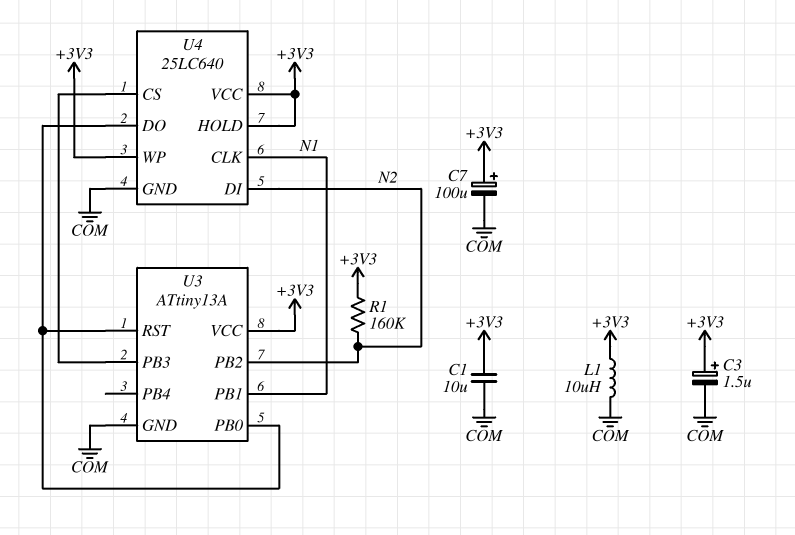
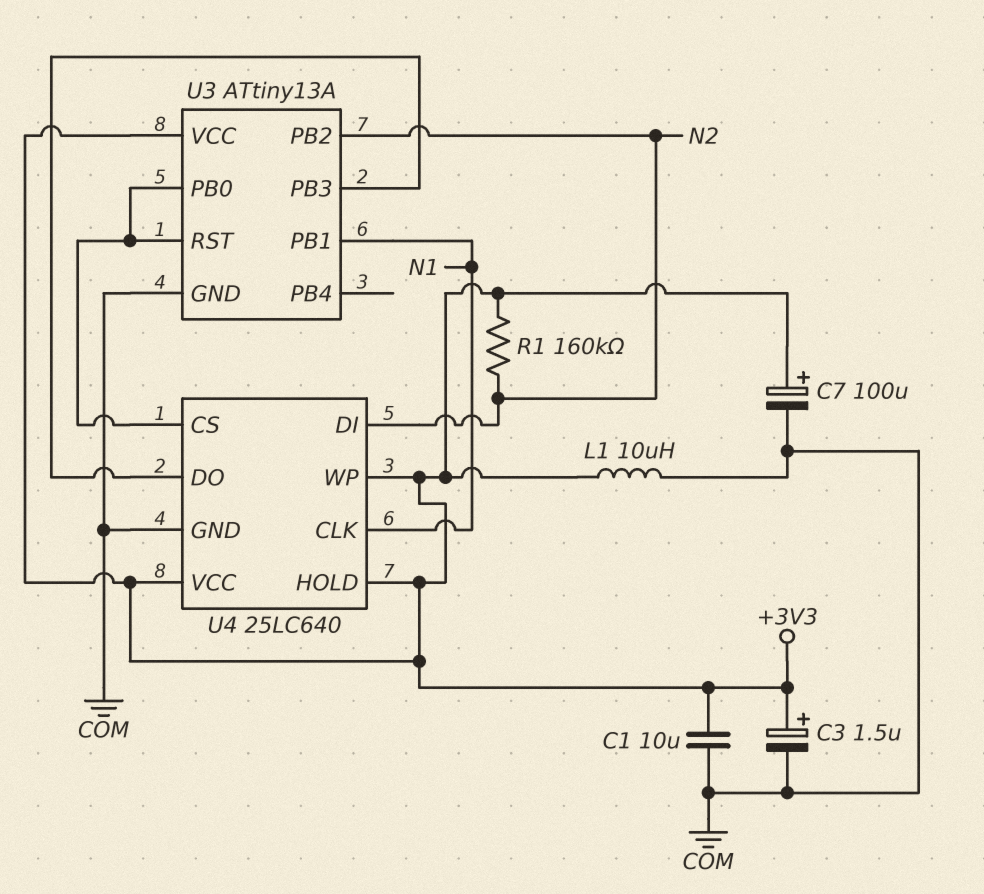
U4 pin CS: U3/PB3 -> U3/PB0
U4 pin DO: U3/PB0 -> U3/PB3

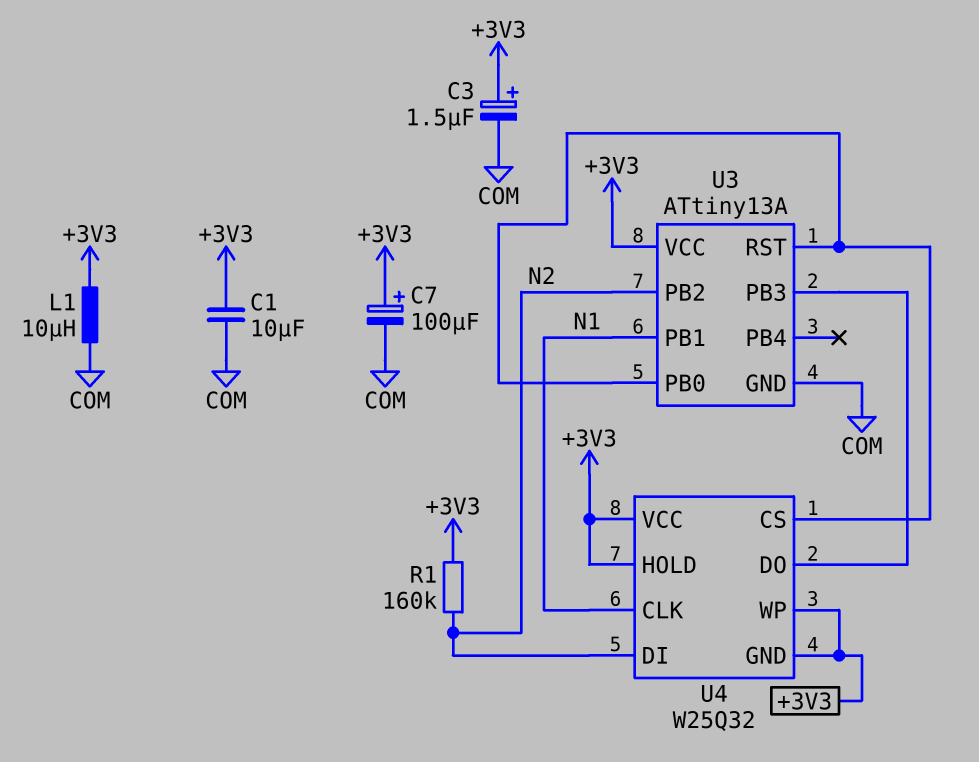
U4: 25LC640 -> W25Q32
U4 pin GND: COM -> +3V3

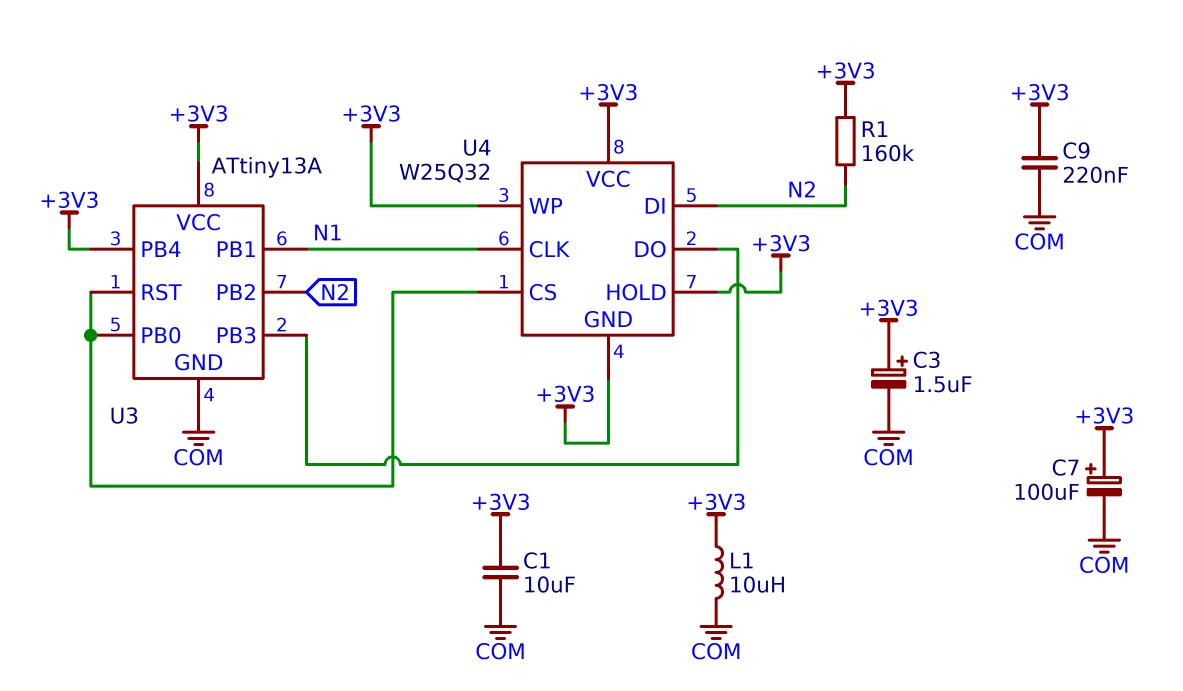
C9: none -> 220nF (+3V3, COM)
U3 pin PB4: none -> +3V3

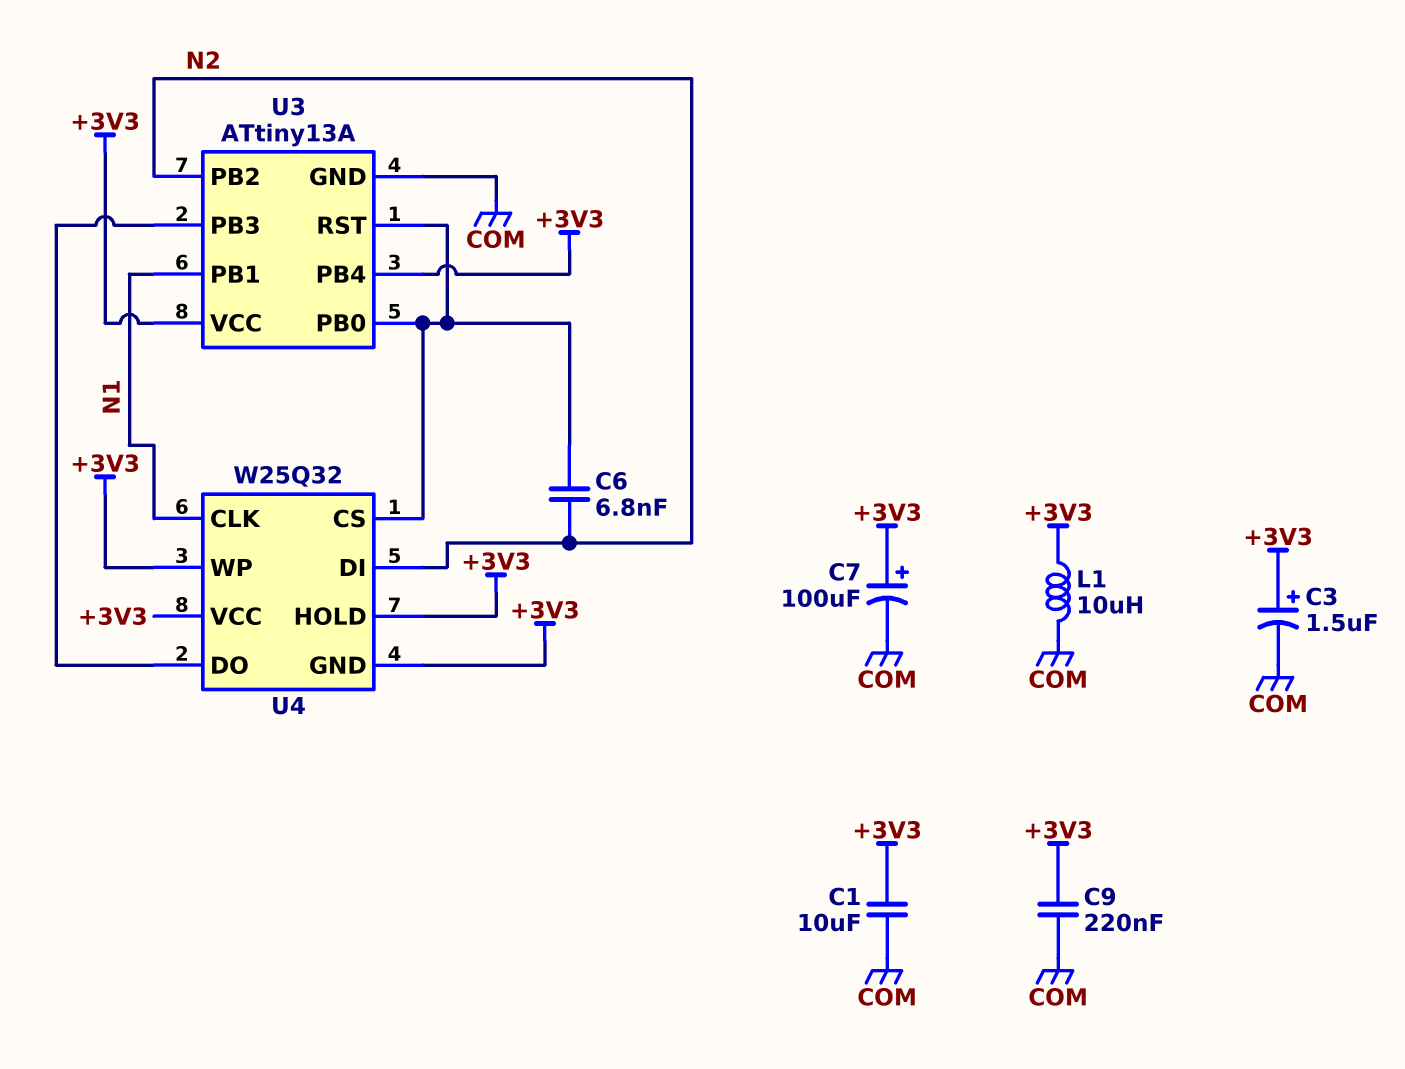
C6: none -> 6.8nF (N2, U3/PB0)
R1: 160k (+3V3, N2) -> none

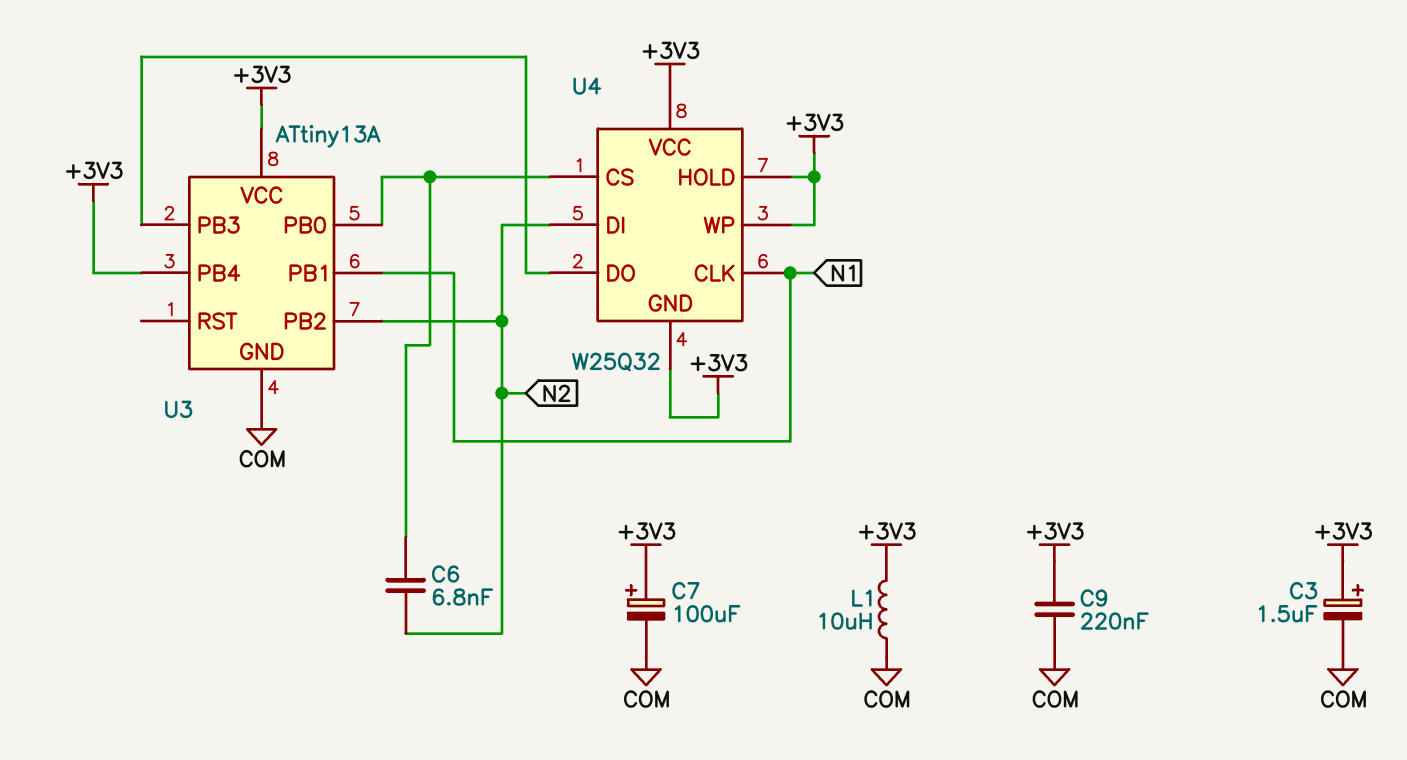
C1: 10uF (+3V3, COM) -> none
U3 pin RST: U3/PB0 -> none

